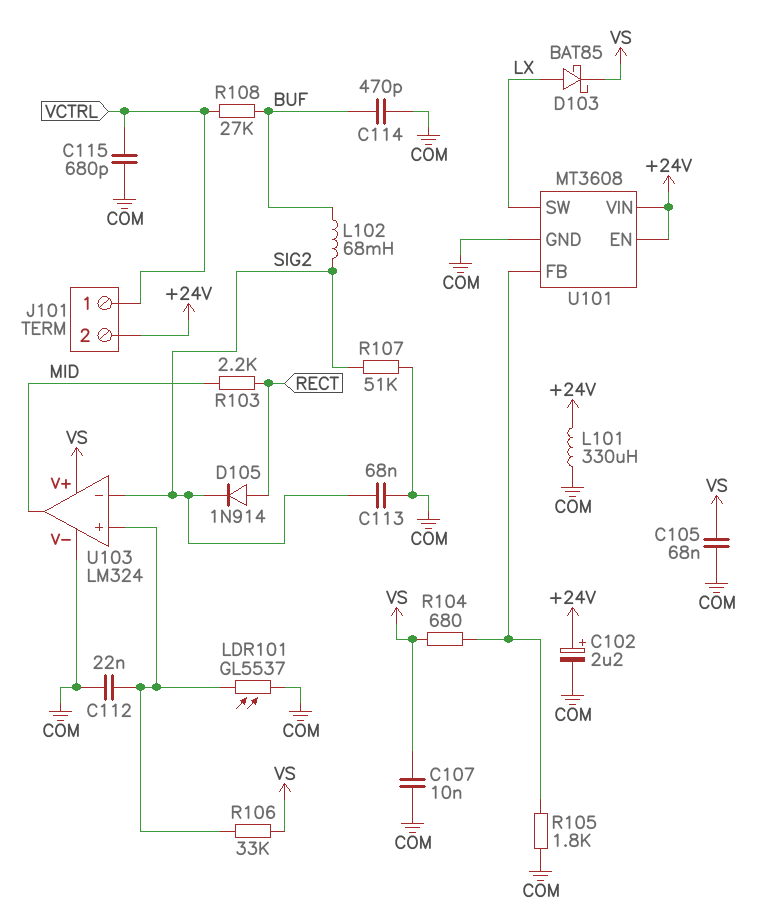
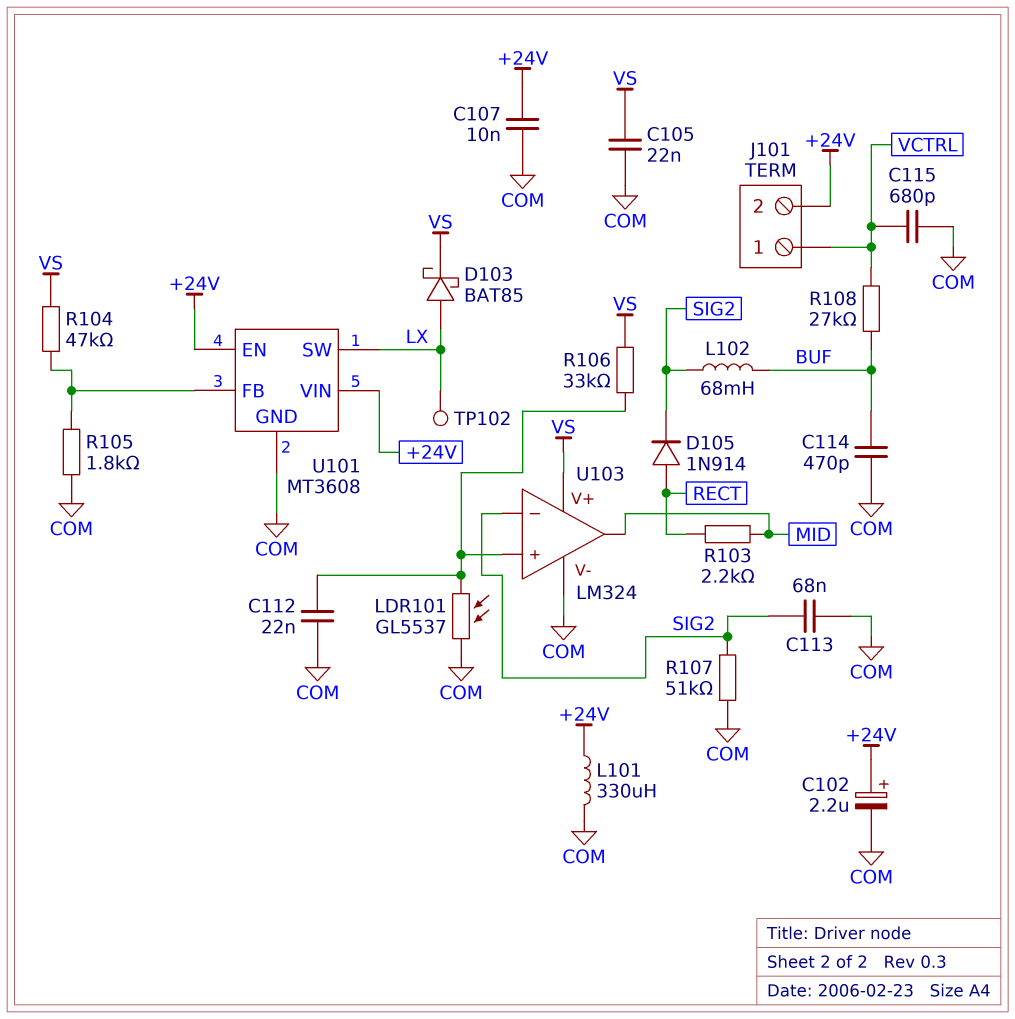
C105: 68nF (COM, VS) -> 22nF (COM, VS)
C107: 10nF (COM, VS) -> 10nF (+24V, COM)
R104: 680 (U101/FB, VS) -> 47k (U101/FB, VS)
TP102: none -> test point (LX)

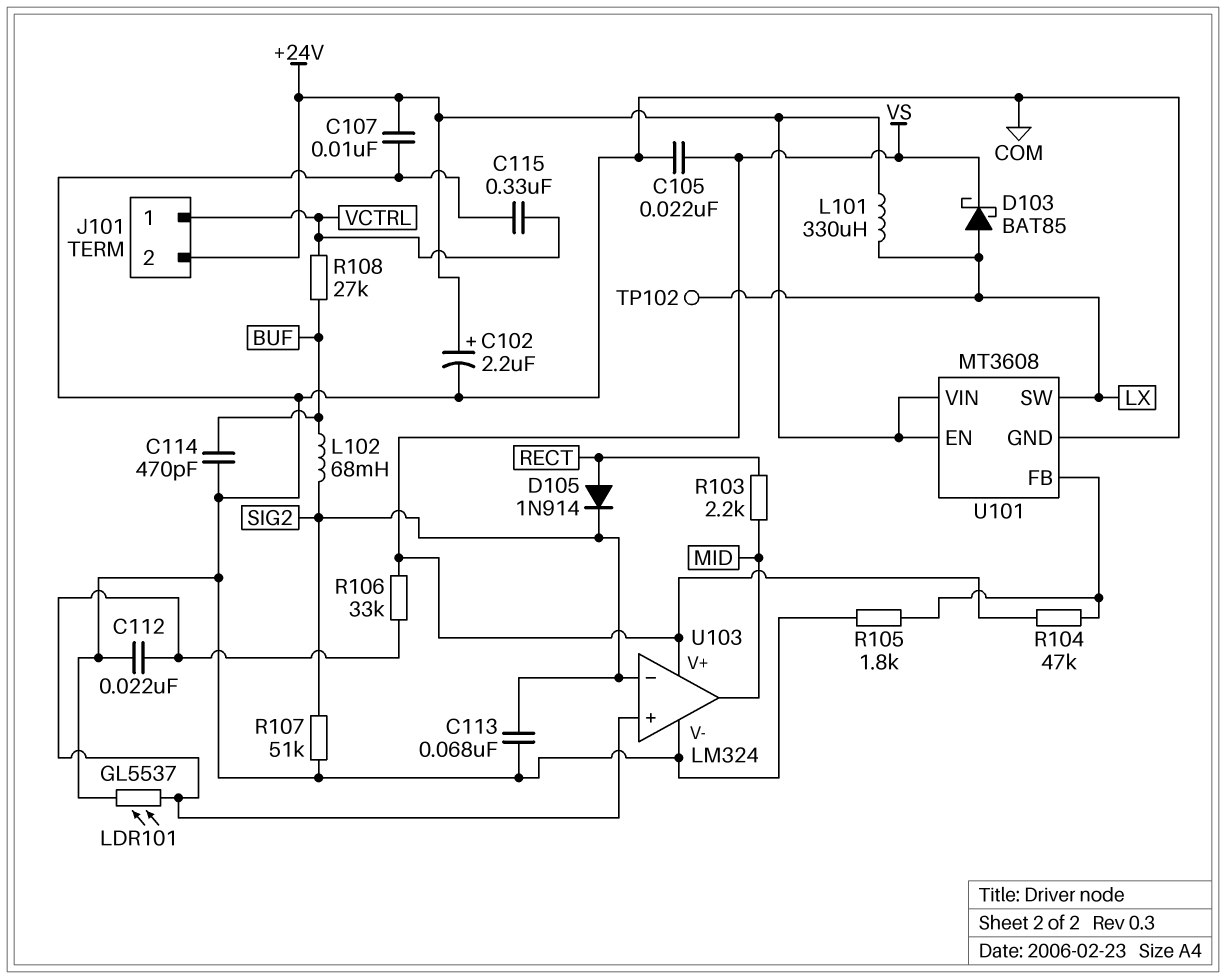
C115: 680pF (COM, VCTRL) -> 330nF (COM, VCTRL)
L101: 330uH (+24V, COM) -> 330uH (+24V, LX)

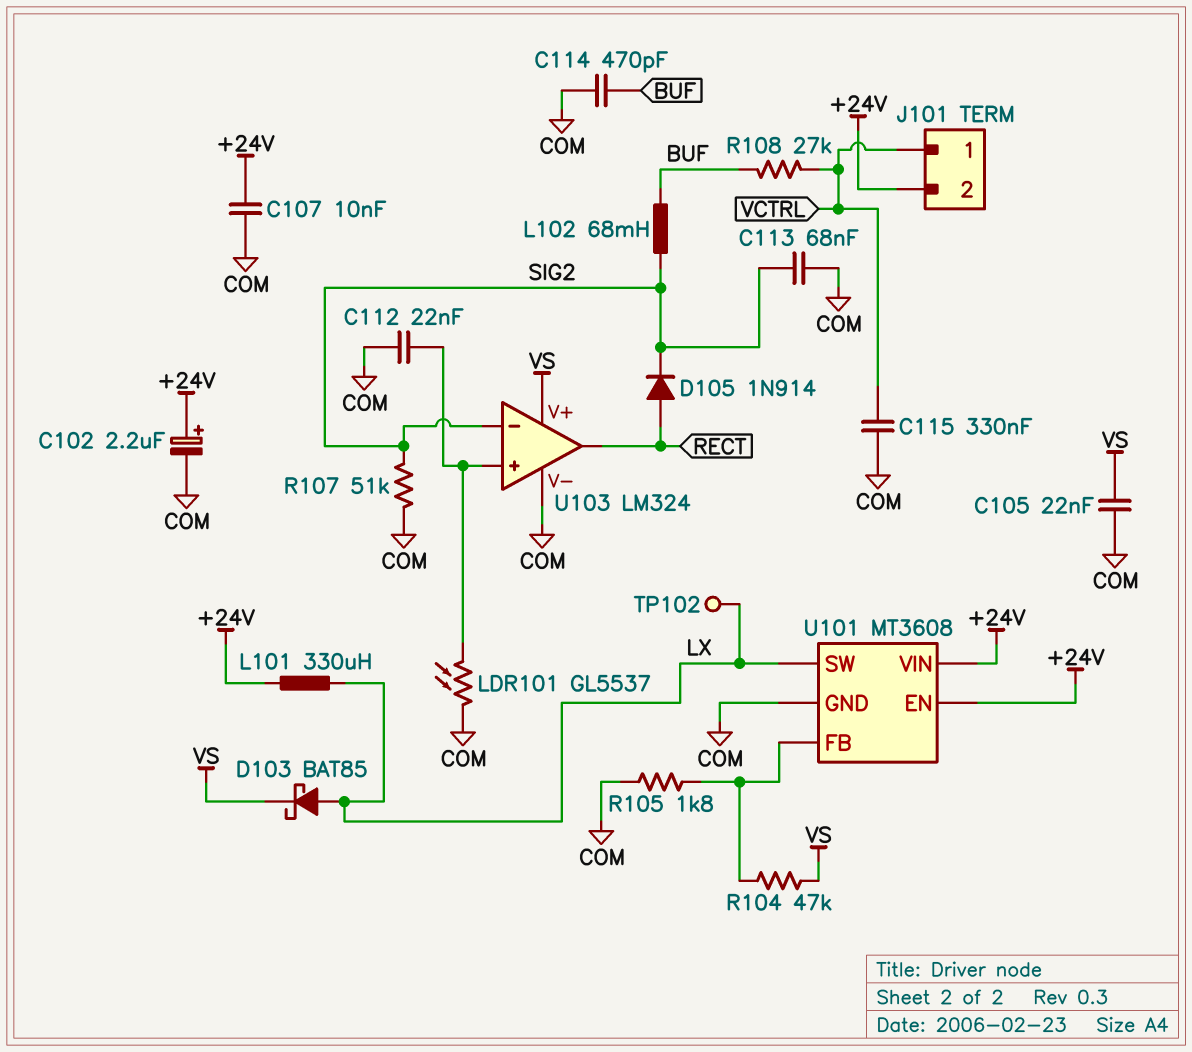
R103: 2.2k (MID, RECT) -> none
R106: 33k (U103/in+, VS) -> none
U103 pin out: MID -> RECT

